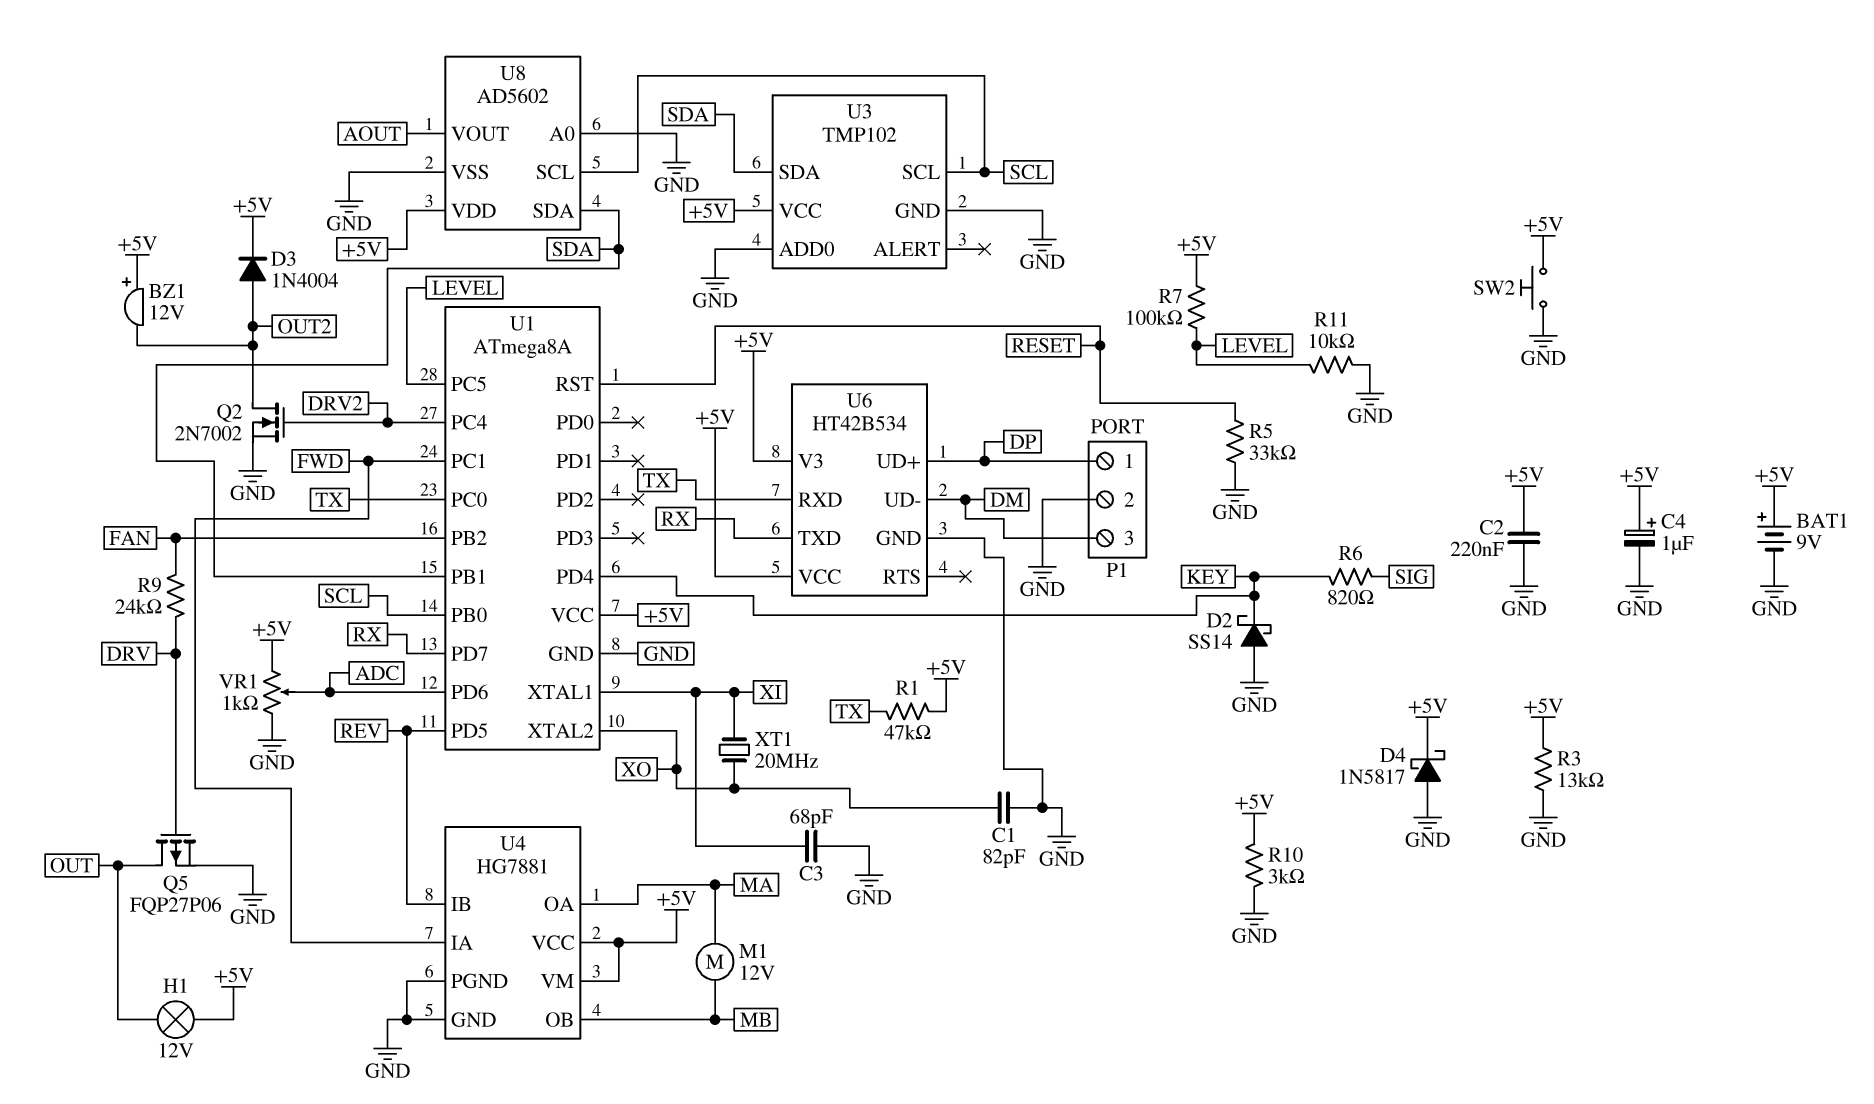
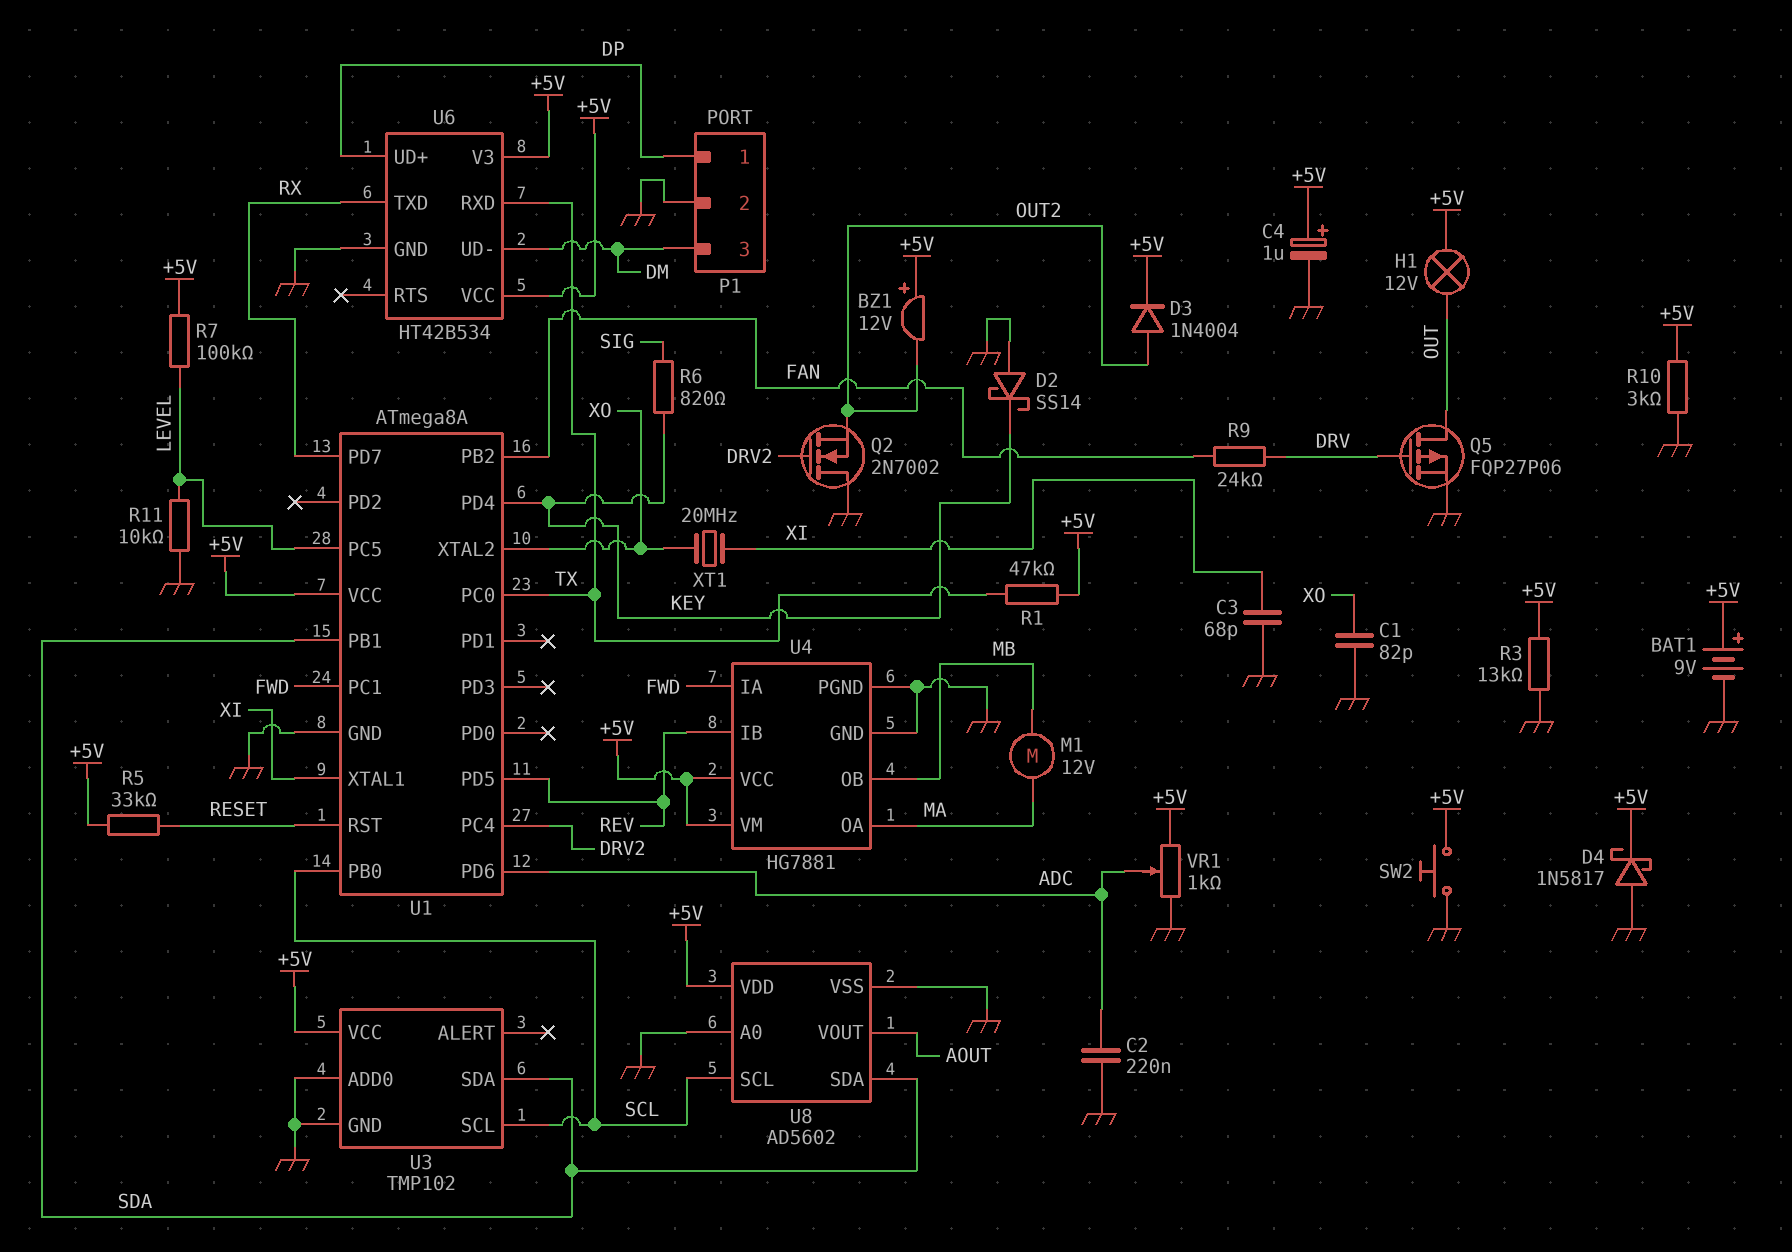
C2: 220nF (+5V, GND) -> 220nF (ADC, GND)
Q2: NMOS 2N7002 (G DRV2, D OUT2, S GND) -> NMOS 2N7002 (G DRV2, D GND, S OUT2)
R5: 33k (GND, RESET) -> 33k (+5V, RESET)

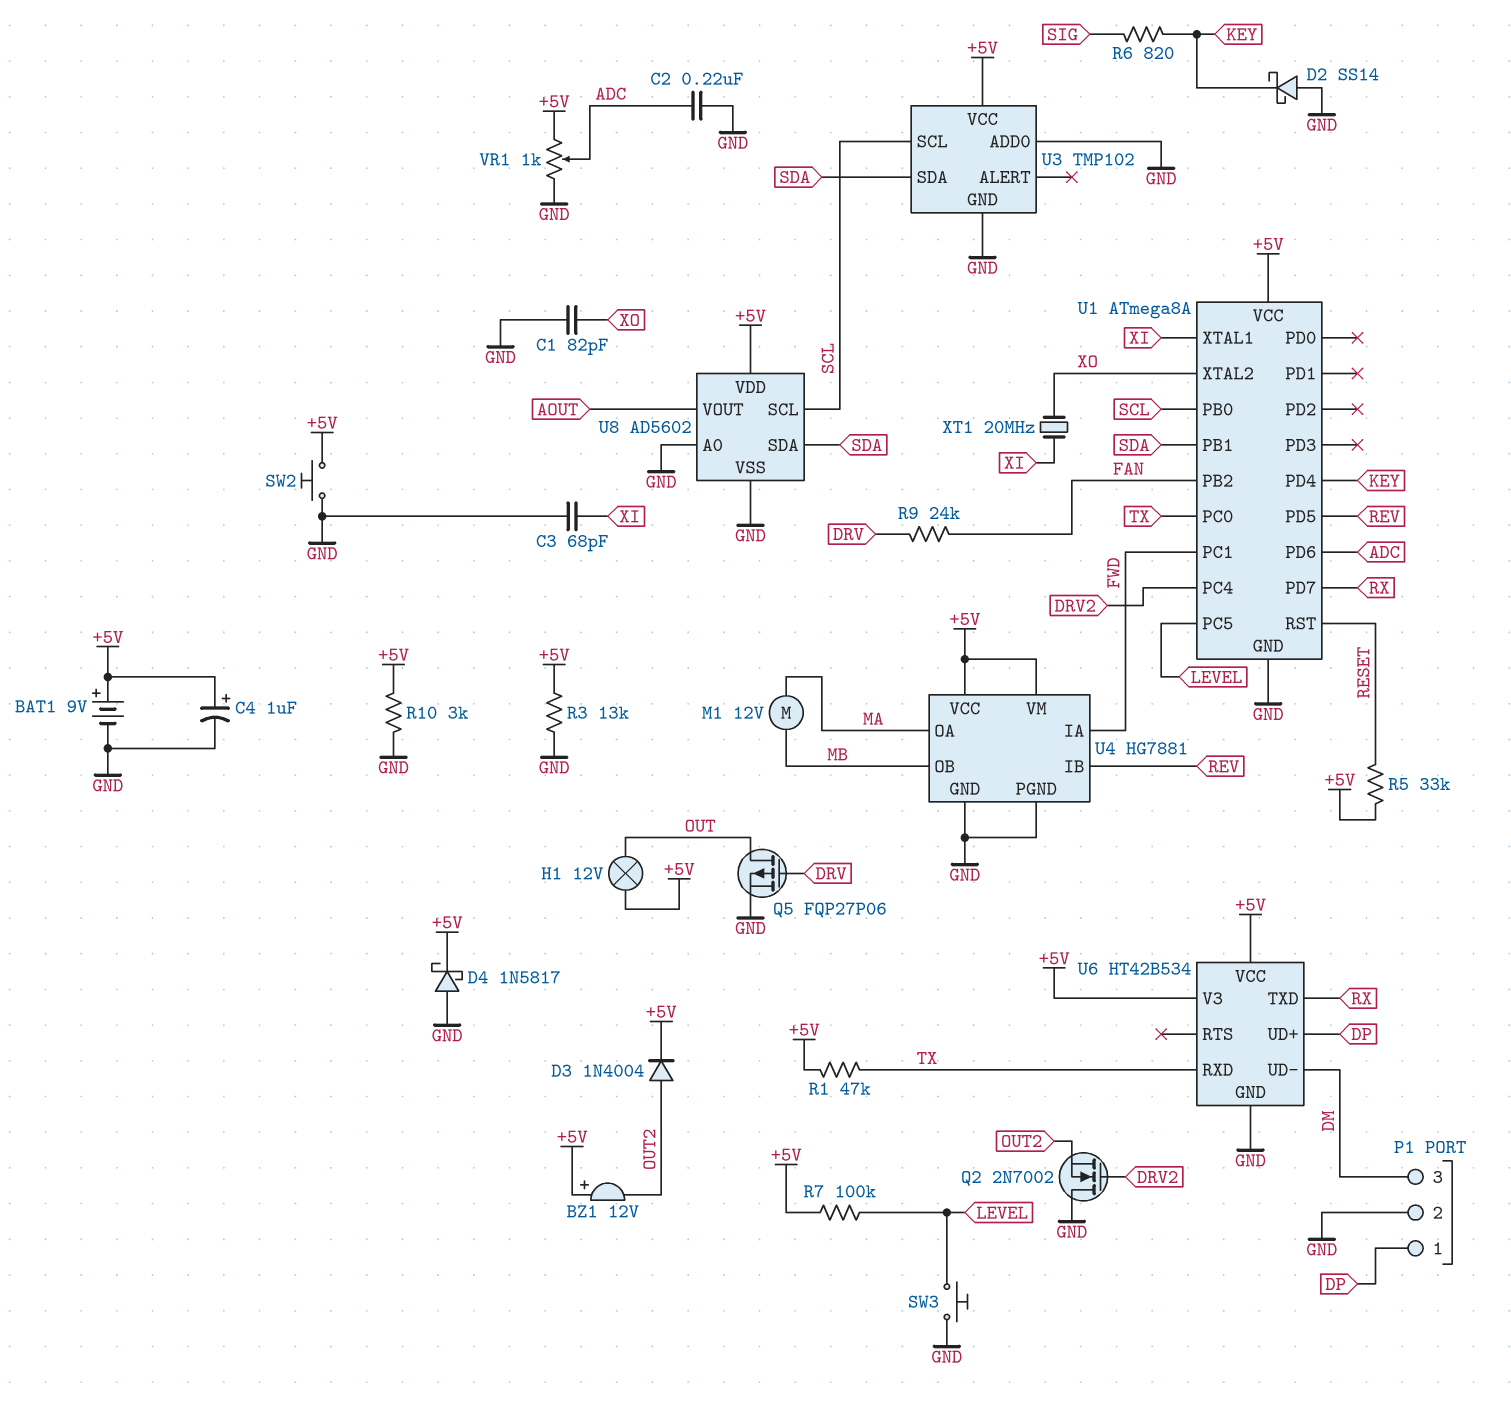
R11: 10k (GND, LEVEL) -> none
SW3: none -> button (GND, LEVEL)

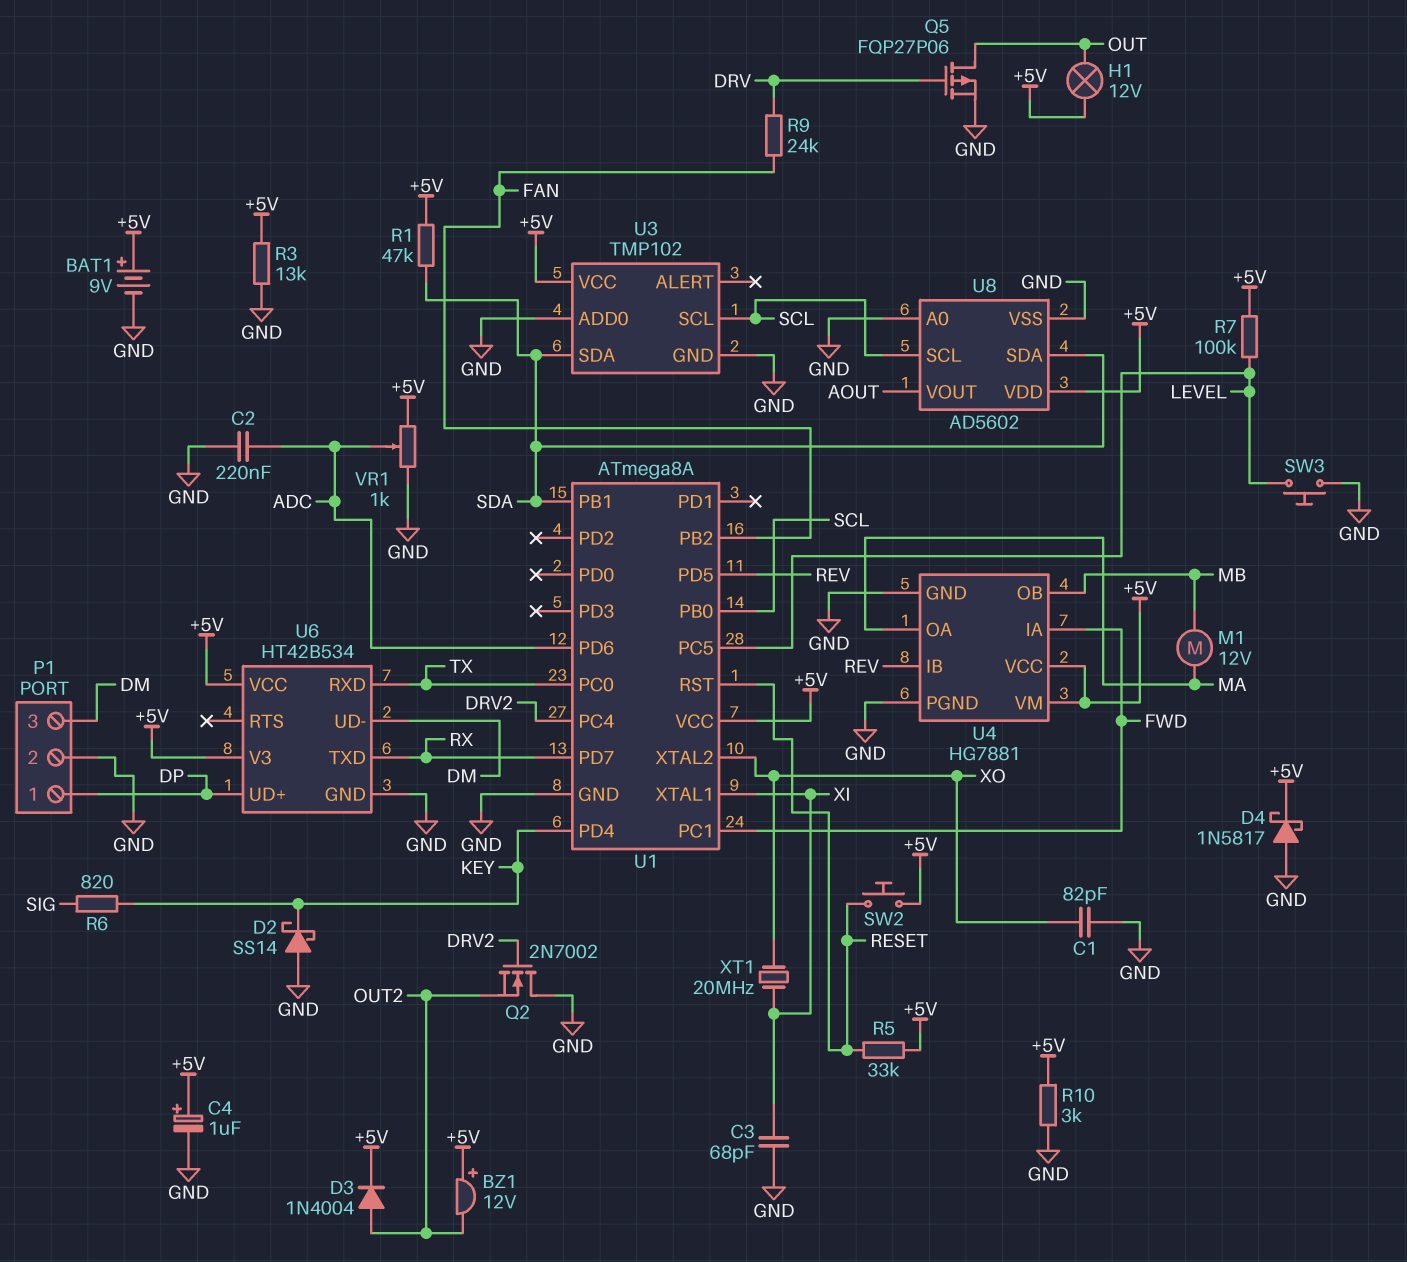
R1: 47k (+5V, TX) -> 47k (+5V, SDA)
SW2: button (+5V, GND) -> button (+5V, RESET)

